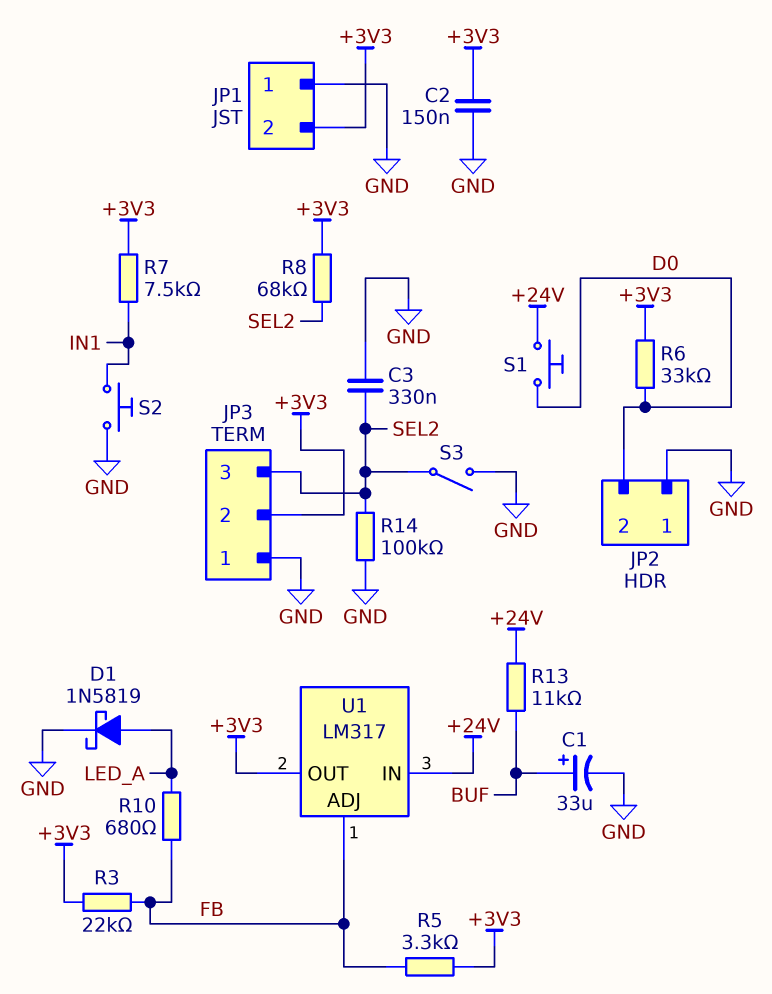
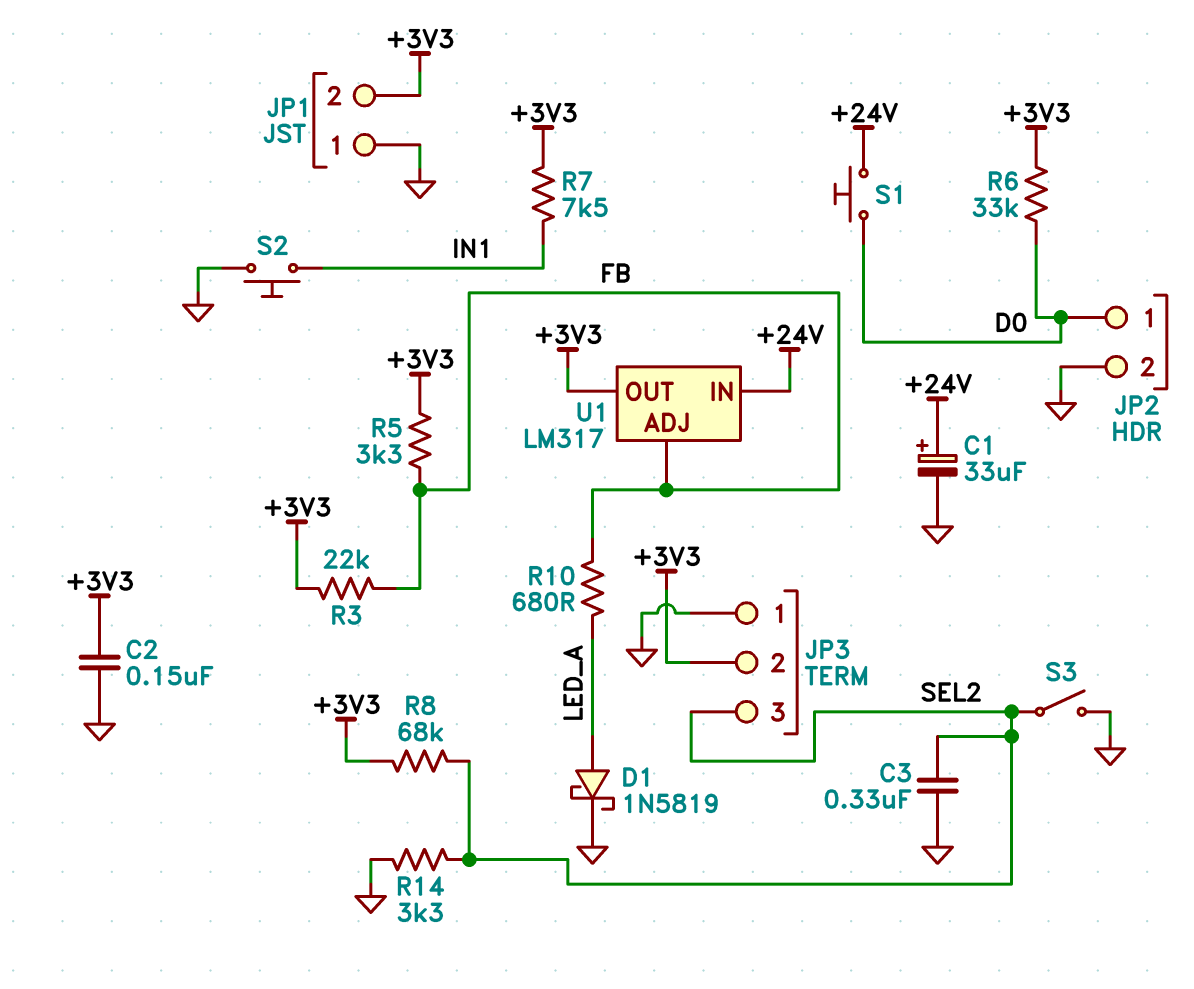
C1: 33uF (plus BUF, minus GND) -> 33uF (plus +24V, minus GND)
JP2 pin 1: GND -> D0
JP2 pin 2: D0 -> GND
R13: 11k (+24V, BUF) -> none
R14: 100k (GND, SEL2) -> 3.3k (GND, SEL2)

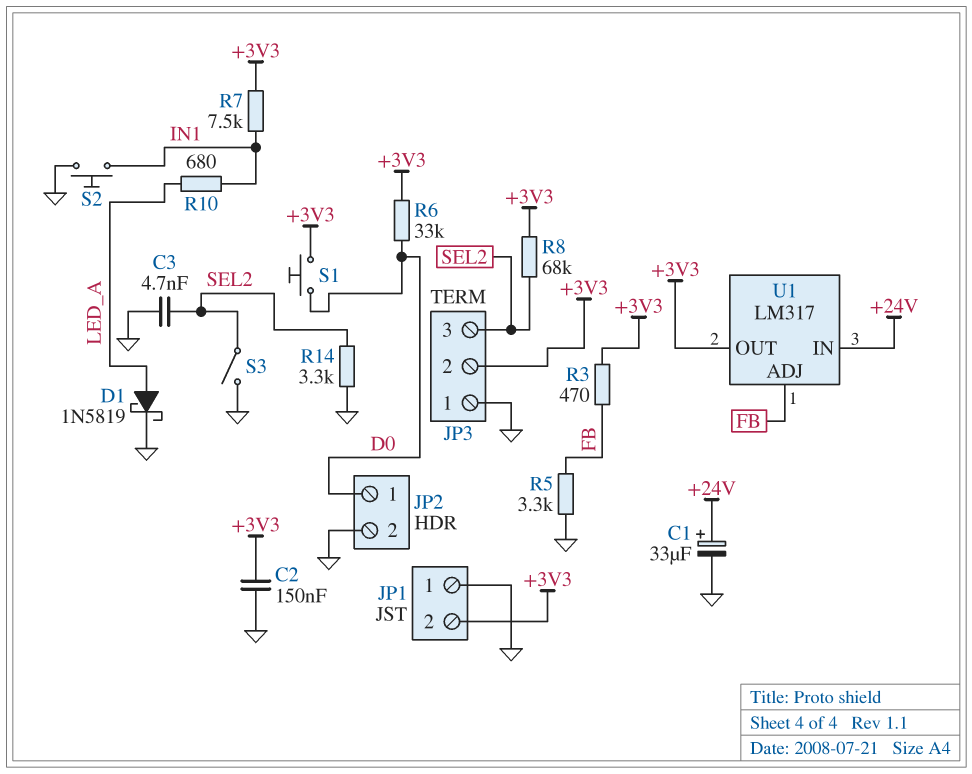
C3: 330nF (GND, SEL2) -> 4.7nF (GND, SEL2)
R3: 22k (+3V3, FB) -> 470 (+3V3, FB)
R5: 3.3k (+3V3, FB) -> 3.3k (FB, GND)
R10: 680 (FB, LED_A) -> 680 (IN1, LED_A)
S1: button (+24V, D0) -> button (+3V3, D0)

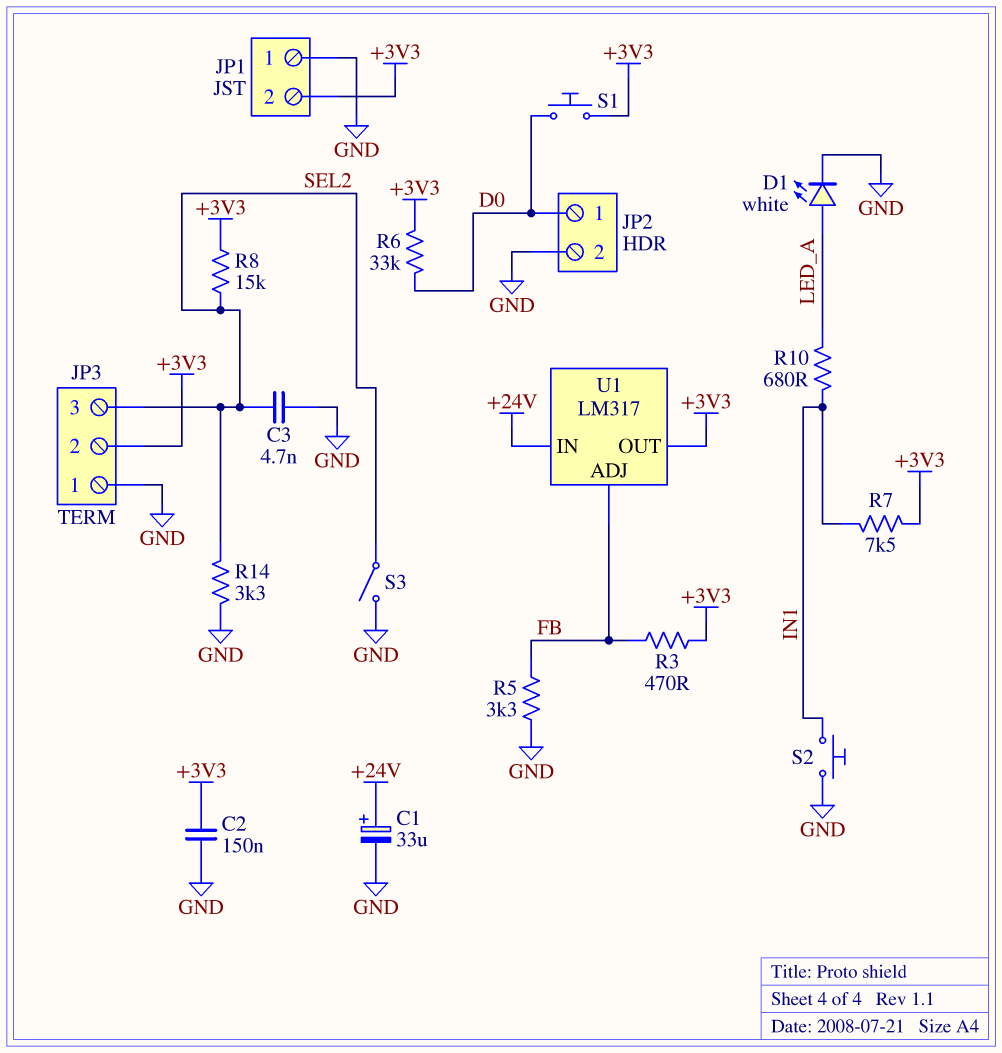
D1: schottky 1N5819 (A LED_A, K GND) -> LED white (A LED_A, K GND)
R8: 68k (+3V3, SEL2) -> 15k (+3V3, SEL2)

